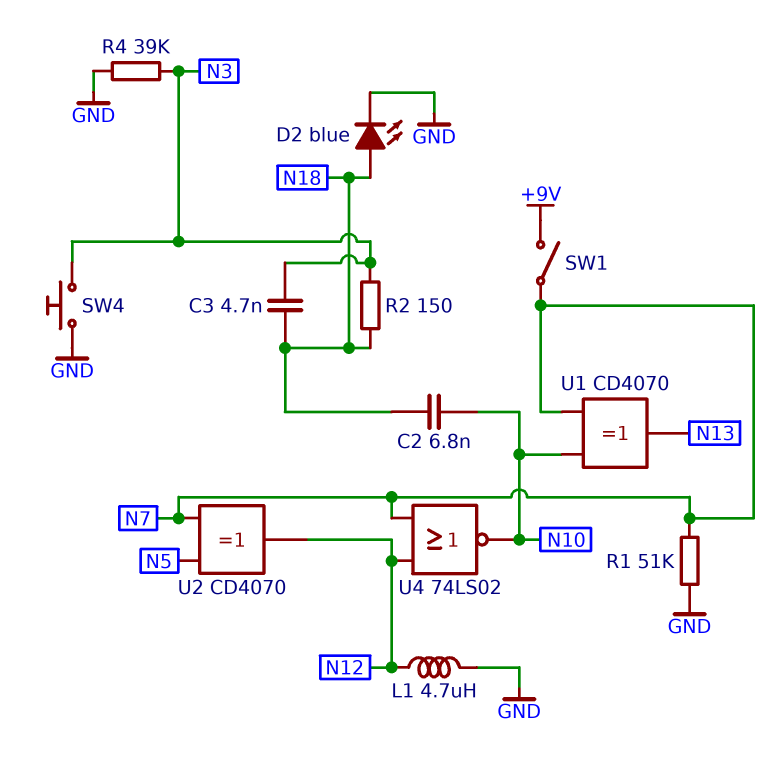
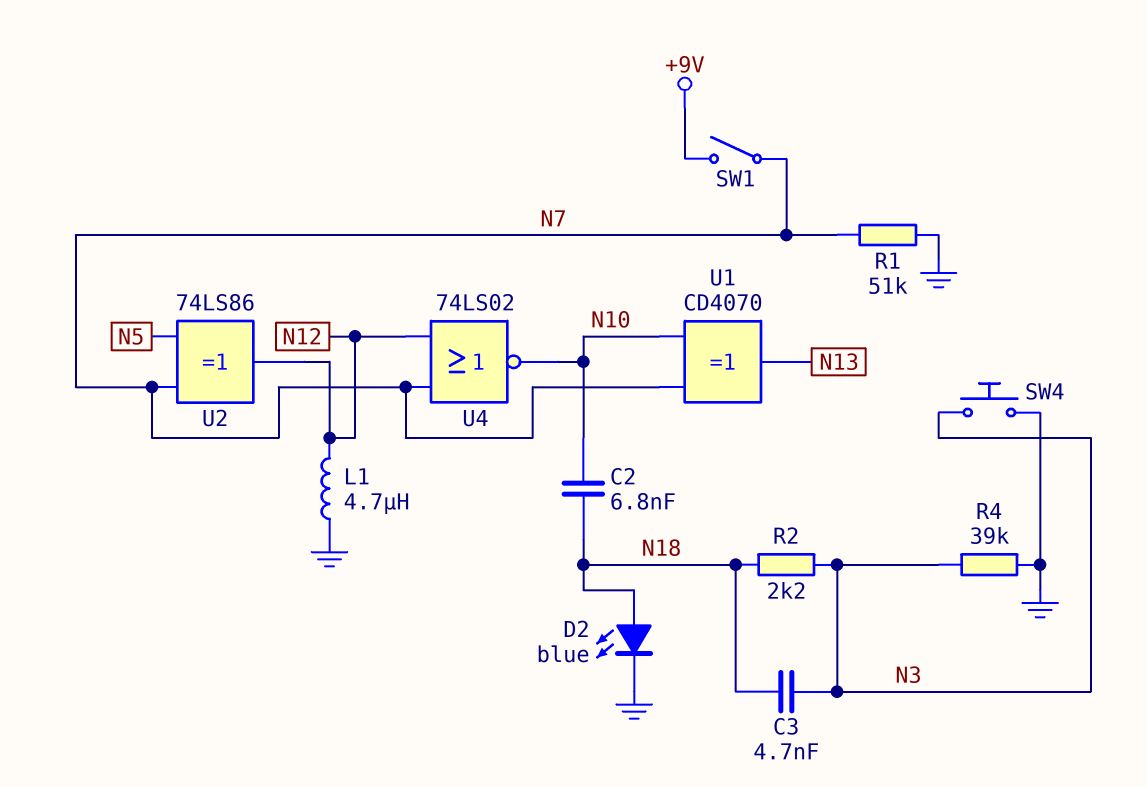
R2: 150 (N3, N18) -> 2.2k (N3, N18)
U2: XOR CD4070 (in N5, in N7, out N12) -> XOR 74LS86 (in N5, in N7, out N12)

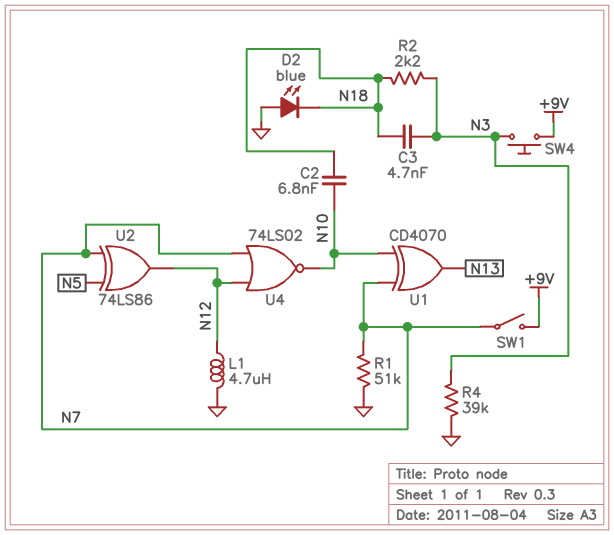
D2: LED blue (A N18, K GND) -> LED blue (A GND, K N18)
SW4: button (GND, N3) -> button (+9V, N3)

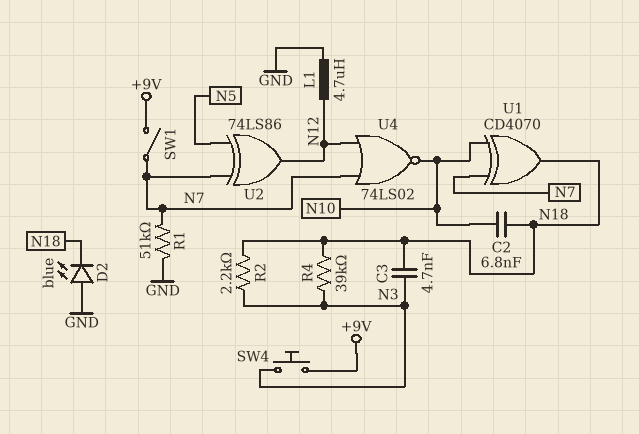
R4: 39k (GND, N3) -> 39k (N3, N18)
U1: XOR CD4070 (in N7, in N10, out N13) -> XOR CD4070 (in N7, in N10, out N18)

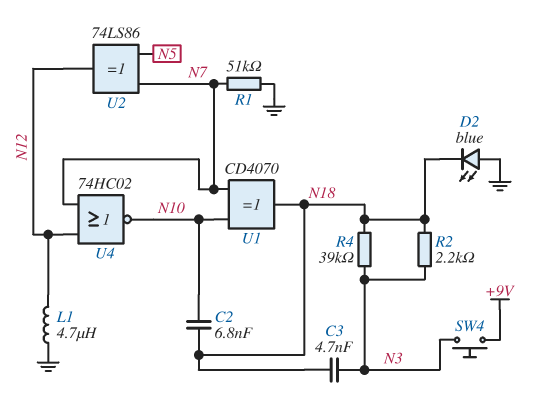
SW1: switch (+9V, N7) -> none
U4: NOR 74LS02 (in N7, in N12, out N10) -> NOR 74HC02 (in N7, in N12, out N10)

